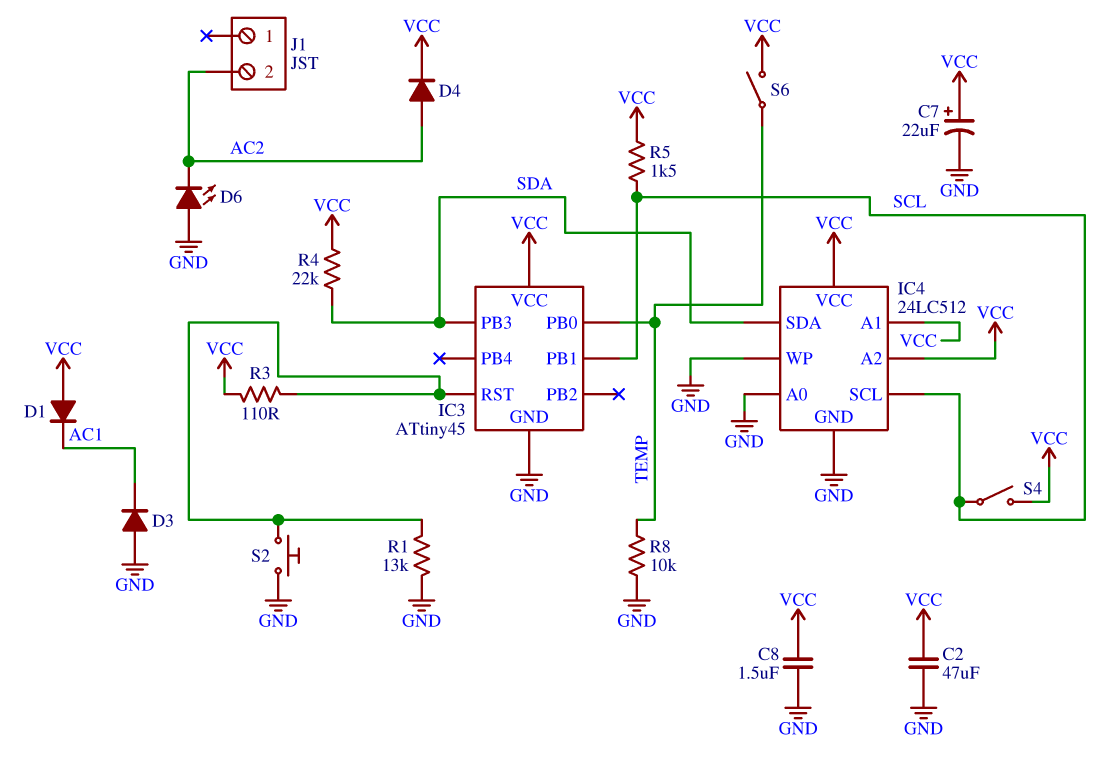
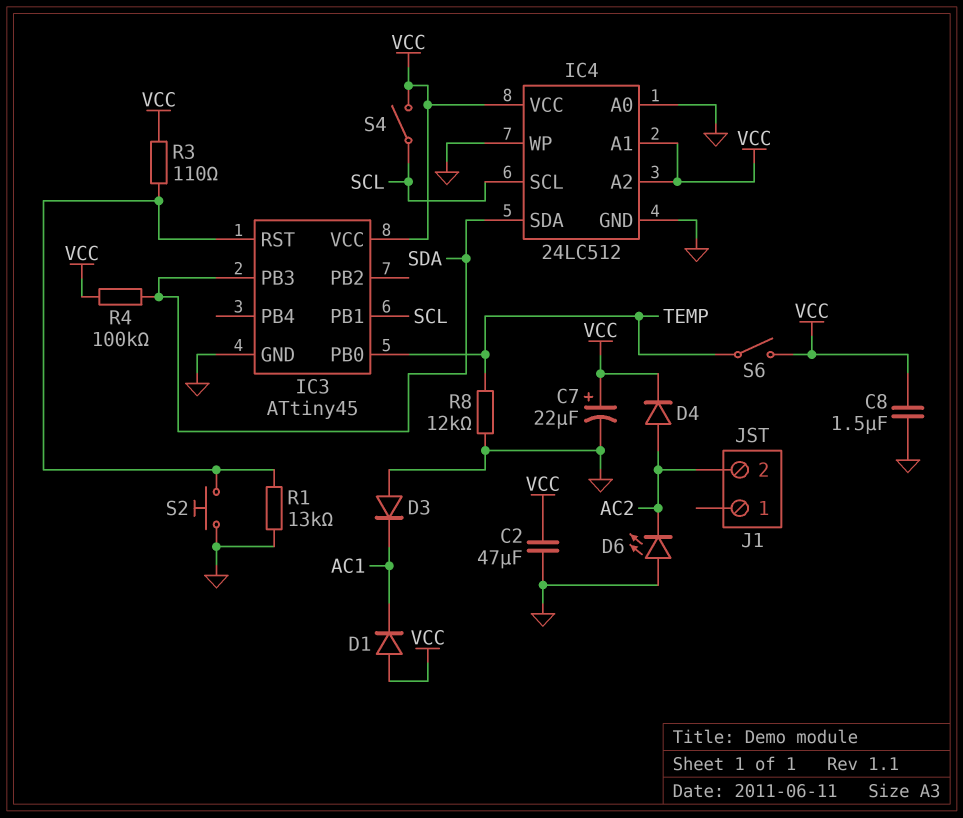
R4: 22k (SDA, VCC) -> 100k (SDA, VCC)
R5: 1.5k (SCL, VCC) -> none
R8: 10k (GND, TEMP) -> 12k (GND, TEMP)

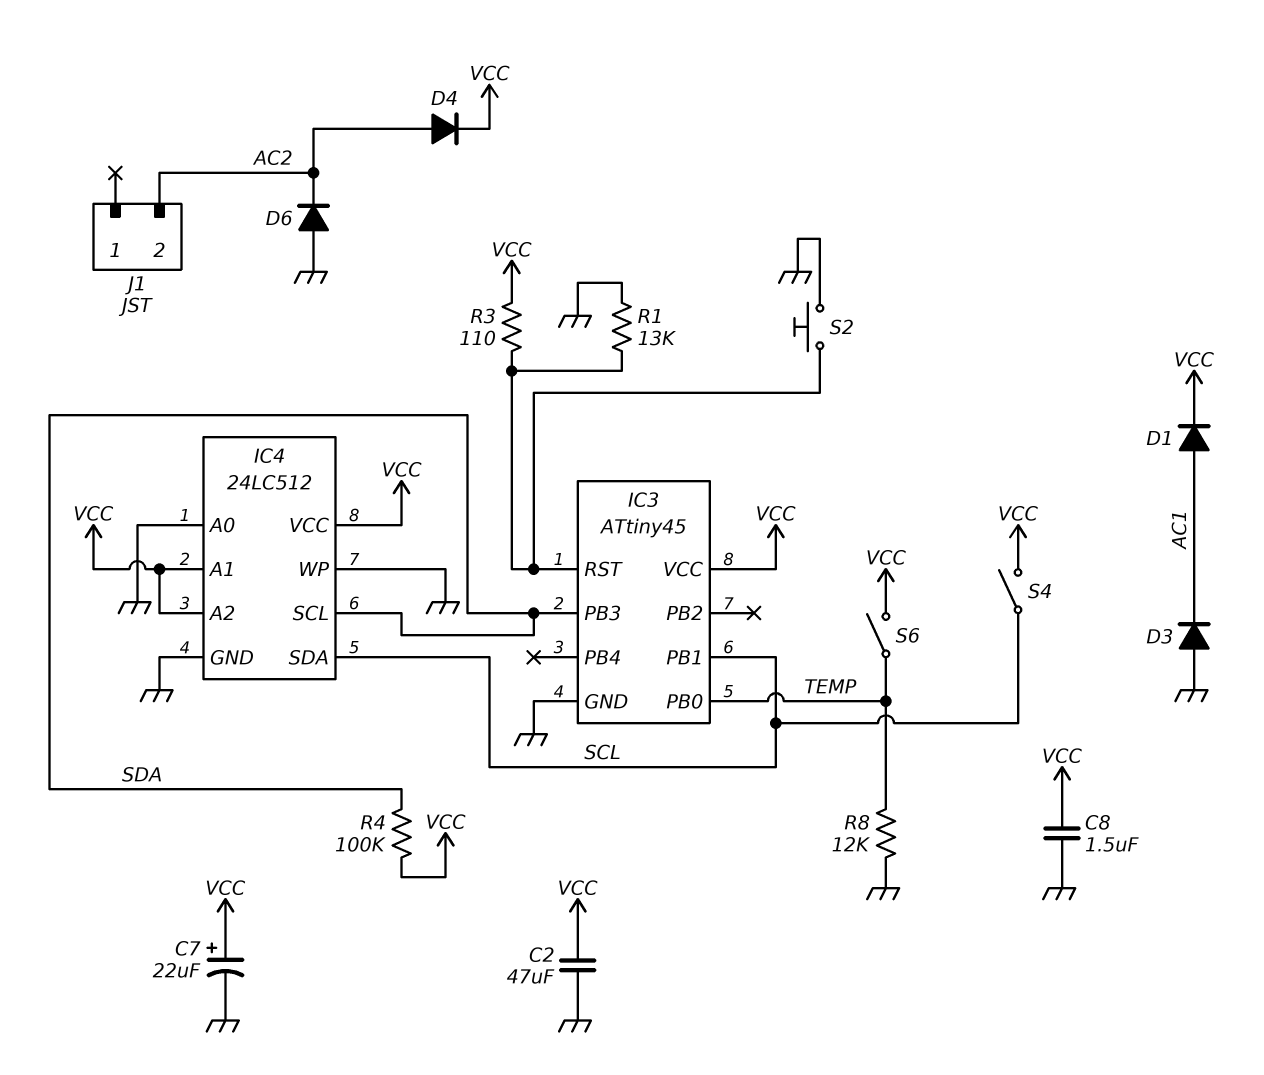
D1: diode (A VCC, K AC1) -> diode (A AC1, K VCC)
D6: LED (A GND, K AC2) -> diode (A GND, K AC2)
IC4 pin SCL: SCL -> SDA
IC4 pin SDA: SDA -> SCL

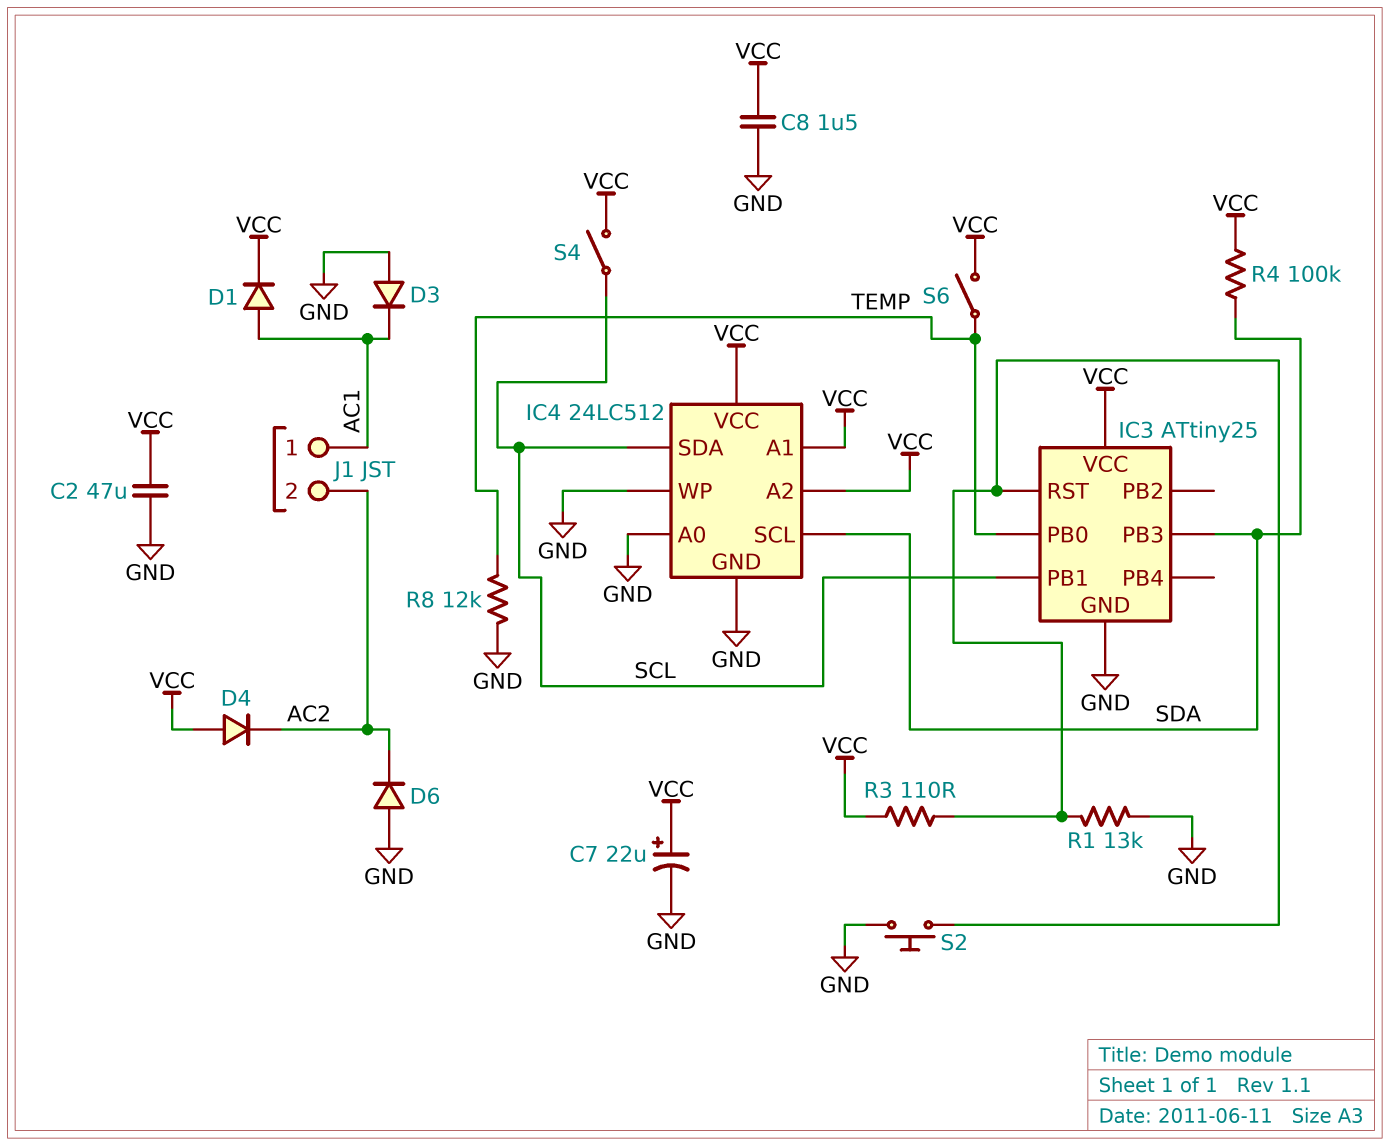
D4: diode (A AC2, K VCC) -> diode (A VCC, K AC2)
IC3: ATtiny45 -> ATtiny25
J1 pin 1: none -> AC1

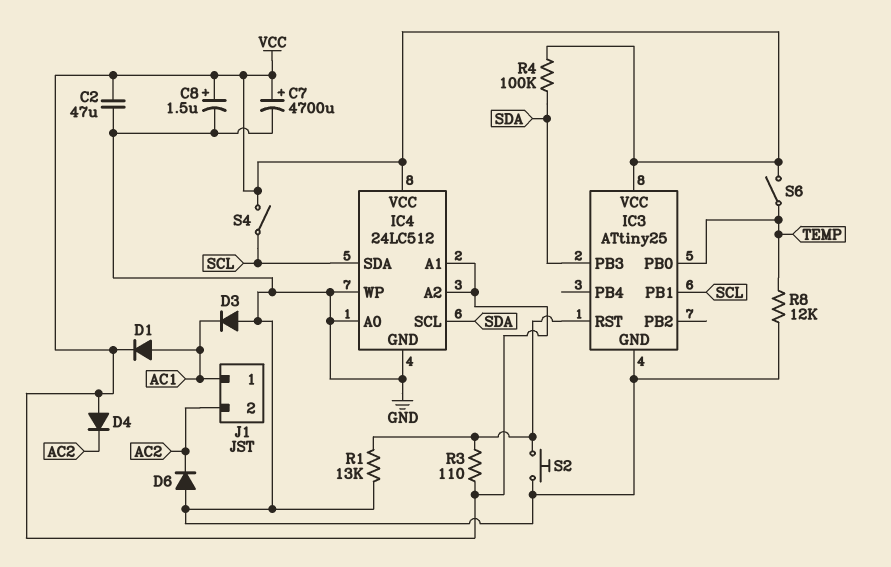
C7: 22uF (plus VCC, minus GND) -> 4700uF (plus VCC, minus GND)
C8: 1.5uF (GND, VCC) -> 1.5uF (plus VCC, minus GND)

